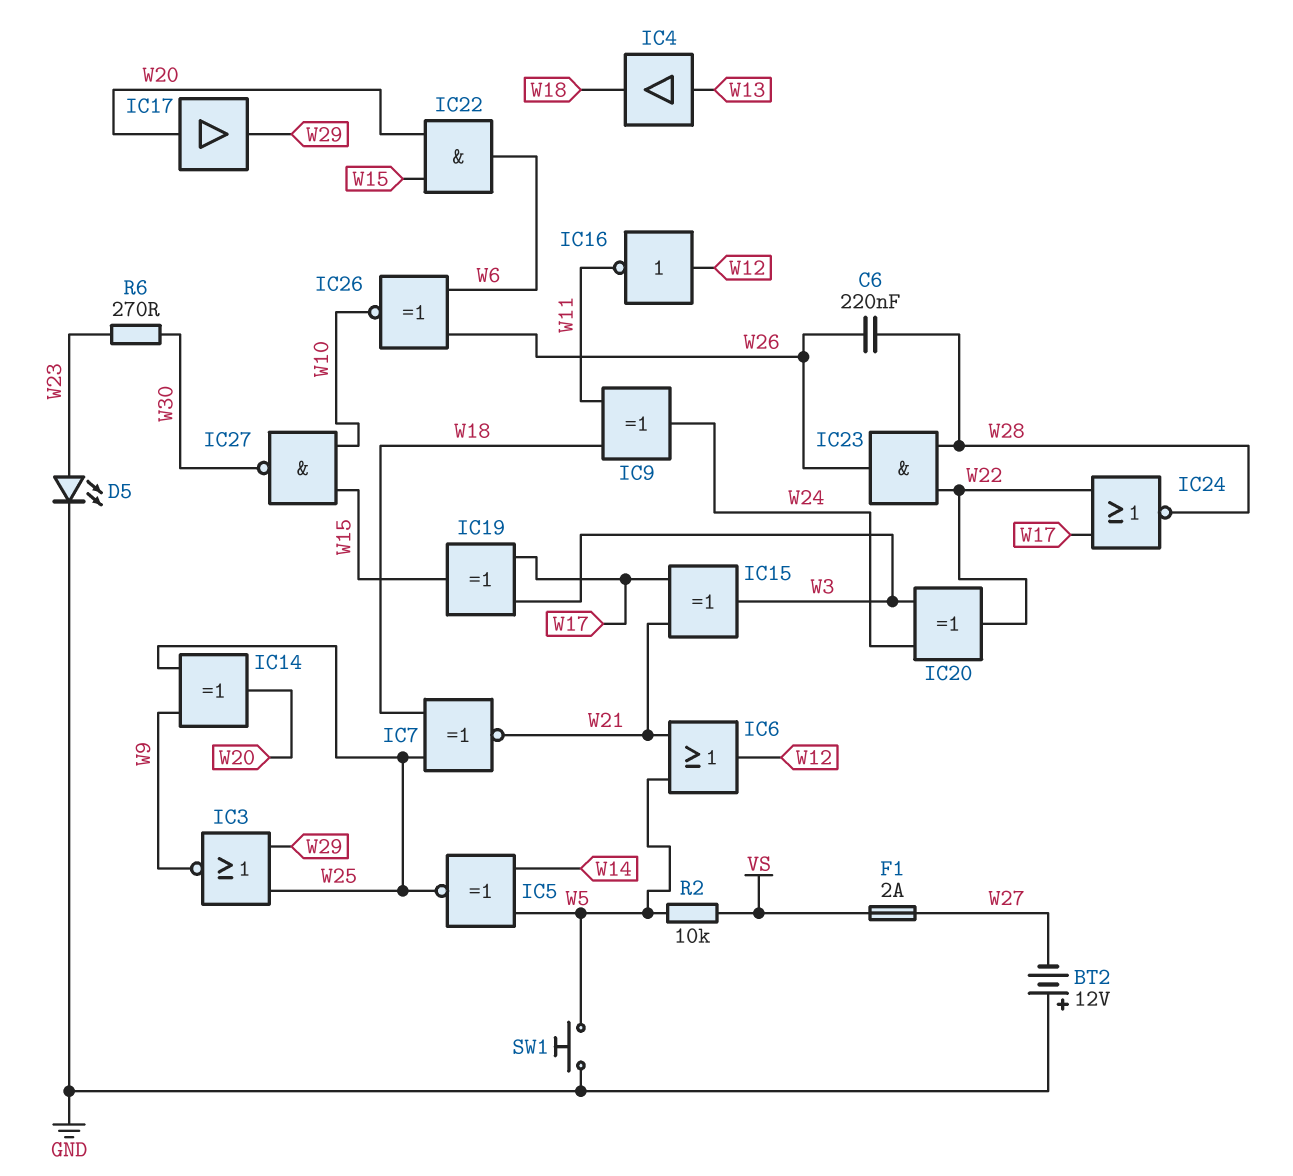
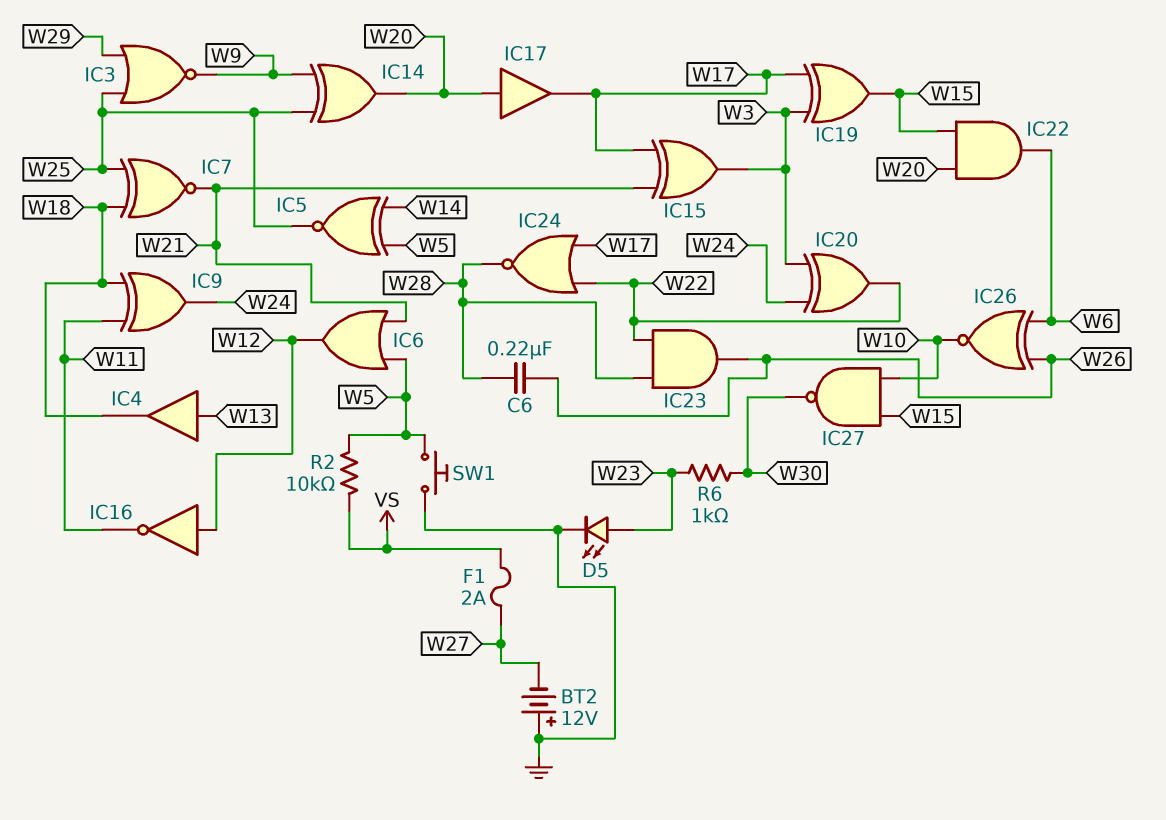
IC17: buffer (in W20, out W29) -> buffer (in W20, out W17)
R6: 270 (W23, W30) -> 1k (W23, W30)

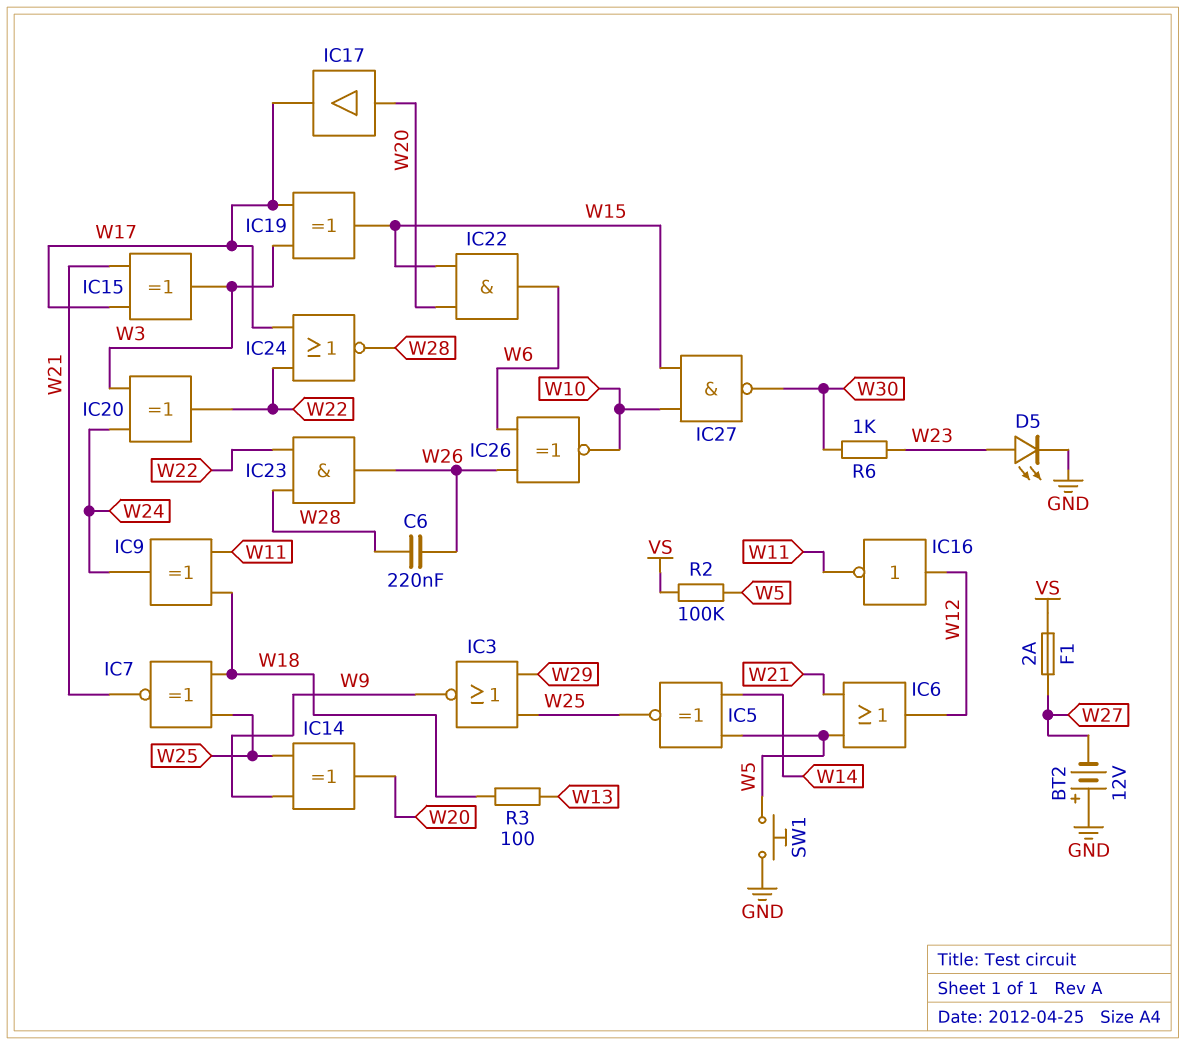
IC4: buffer (in W13, out W18) -> none
R2: 10k (VS, W5) -> 100k (VS, W5)
R3: none -> 100 (W13, W18)

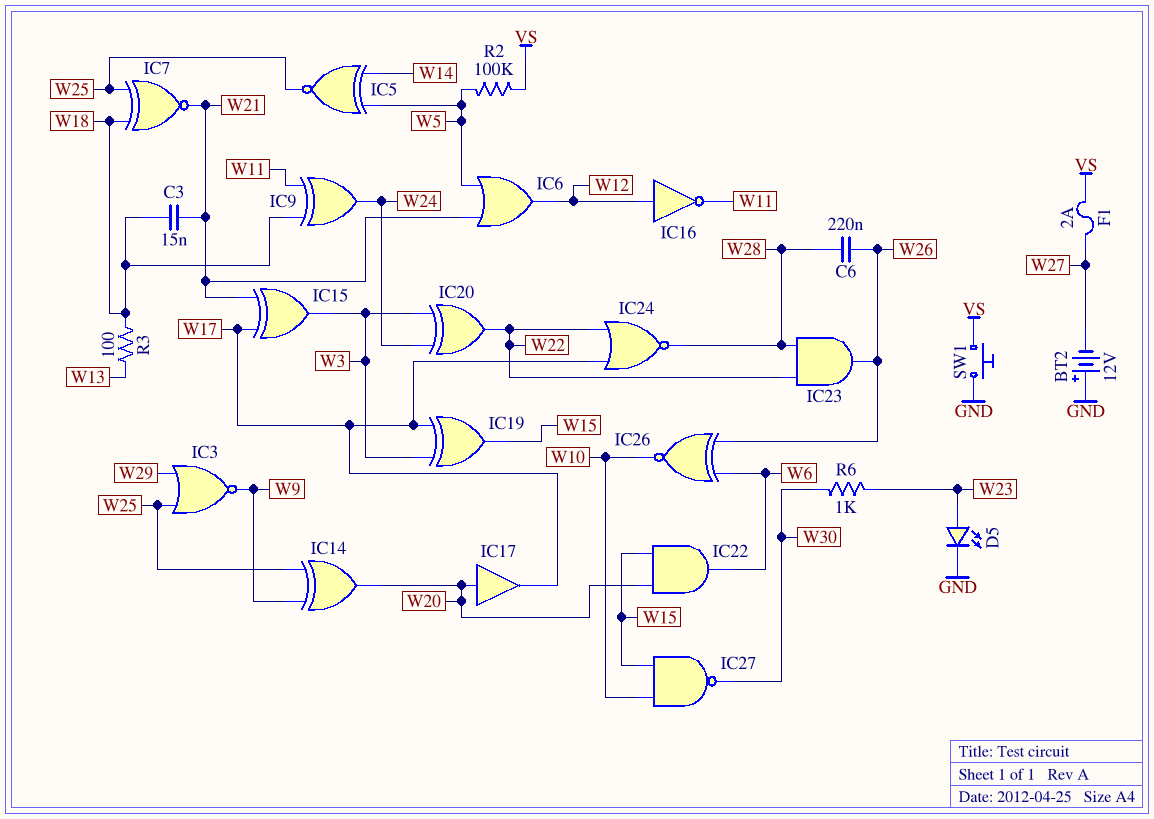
C3: none -> 15nF (W18, W21)
SW1: button (GND, W5) -> button (GND, VS)

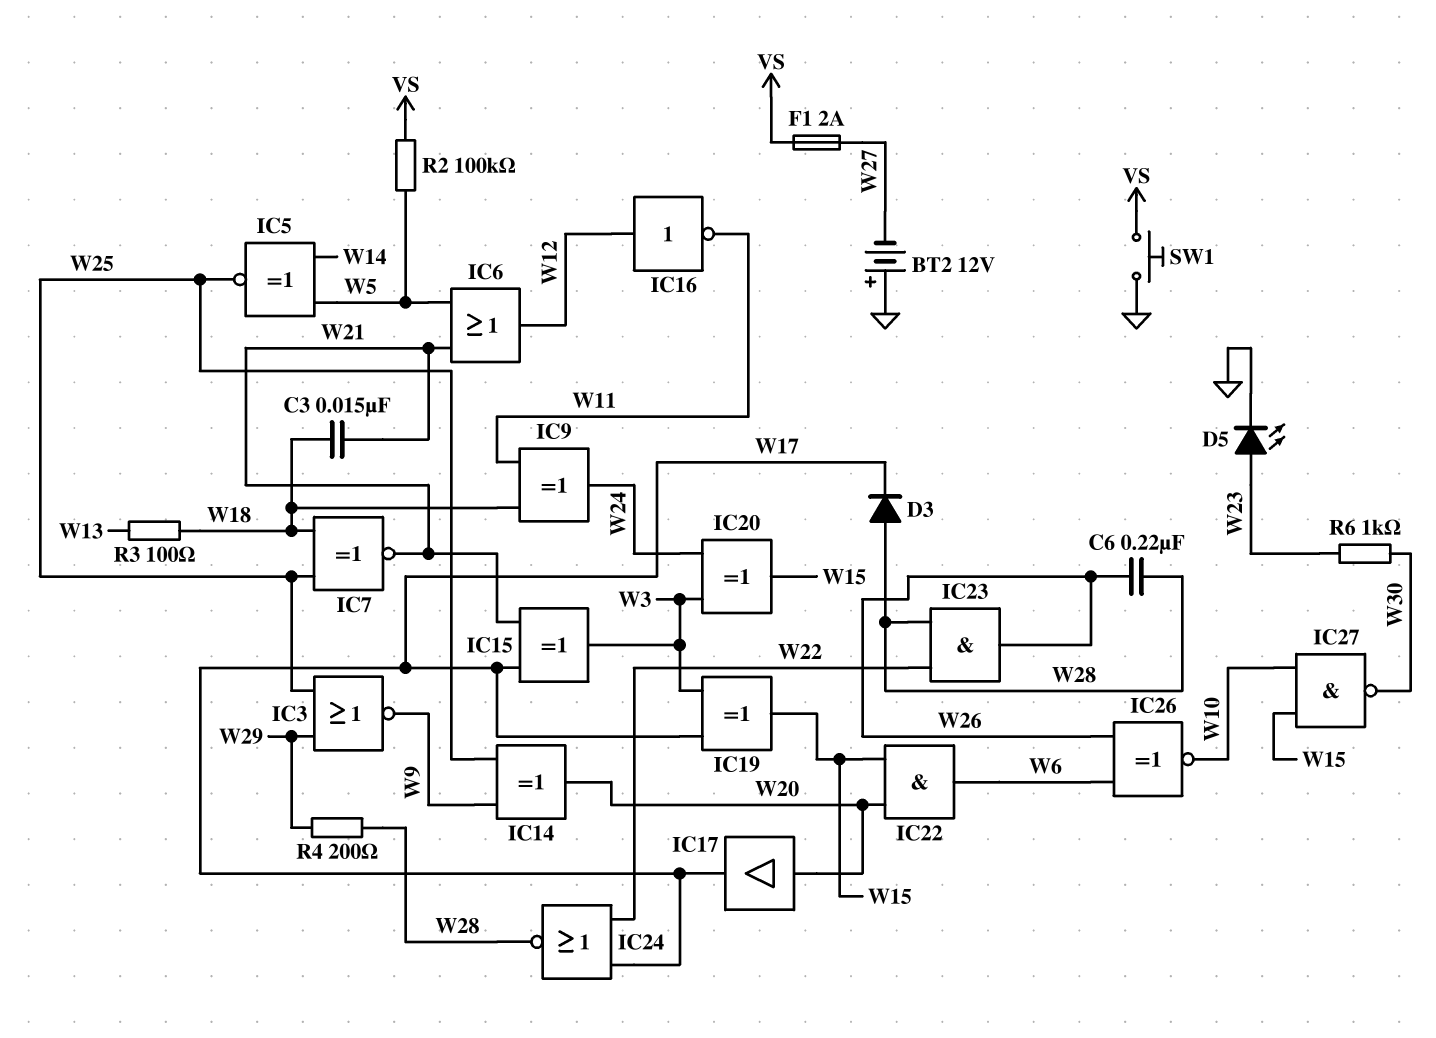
D3: none -> diode (A W28, K W17)
IC20: XOR (in W3, in W24, out W22) -> XOR (in W3, in W24, out W15)
R4: none -> 200 (W28, W29)

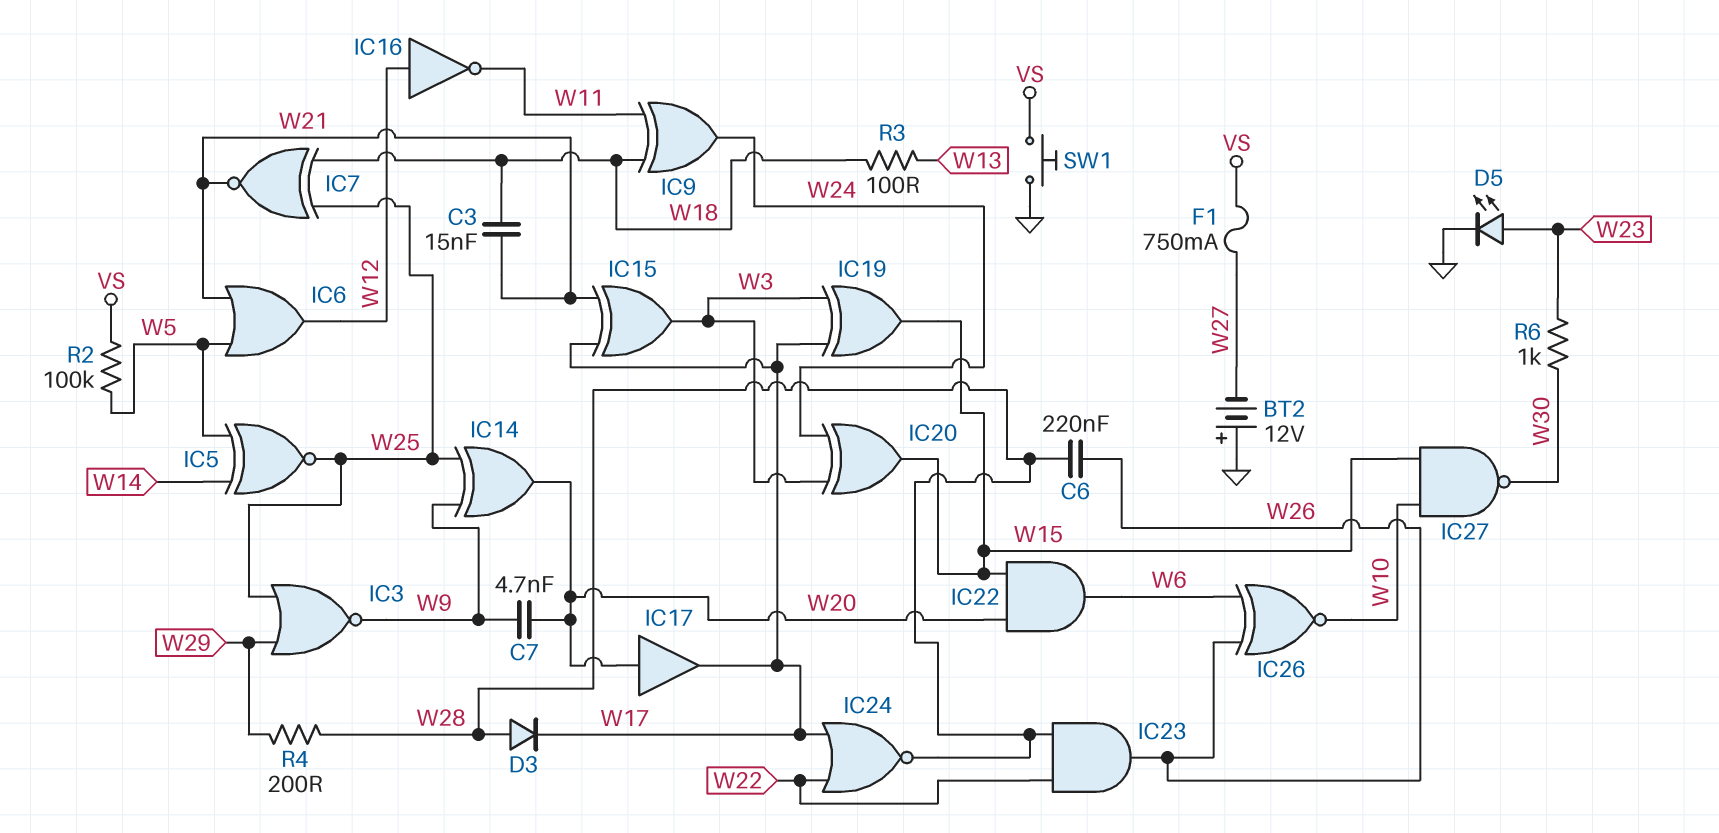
C7: none -> 4.7nF (W9, W20)
F1: 2A (VS, W27) -> 750mA (VS, W27)

